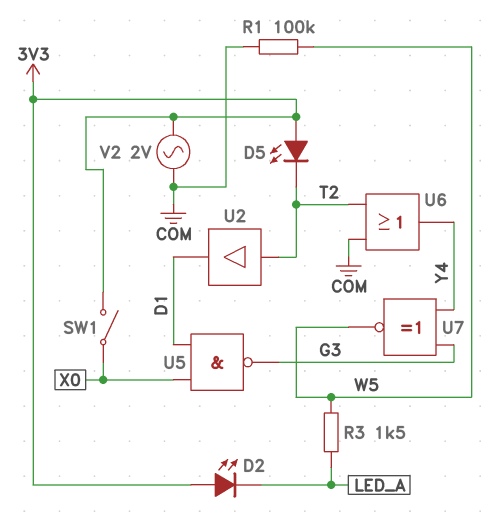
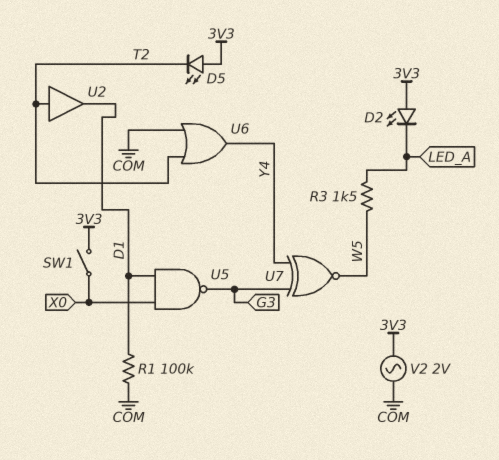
R1: 100k (COM, W5) -> 100k (COM, D1)

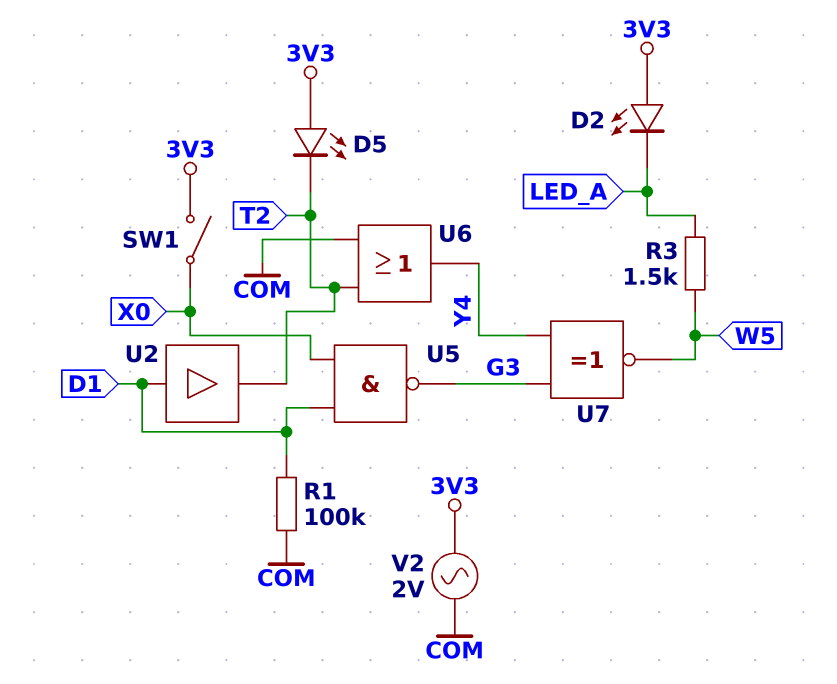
U2: buffer (in T2, out D1) -> buffer (in D1, out T2)

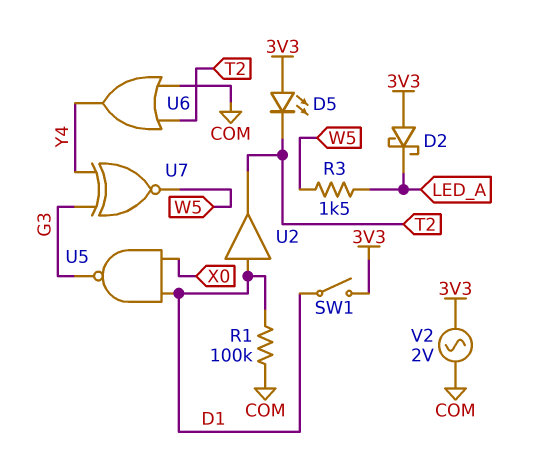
D2: LED (A 3V3, K LED_A) -> schottky (A 3V3, K LED_A)
SW1: switch (3V3, X0) -> switch (3V3, D1)

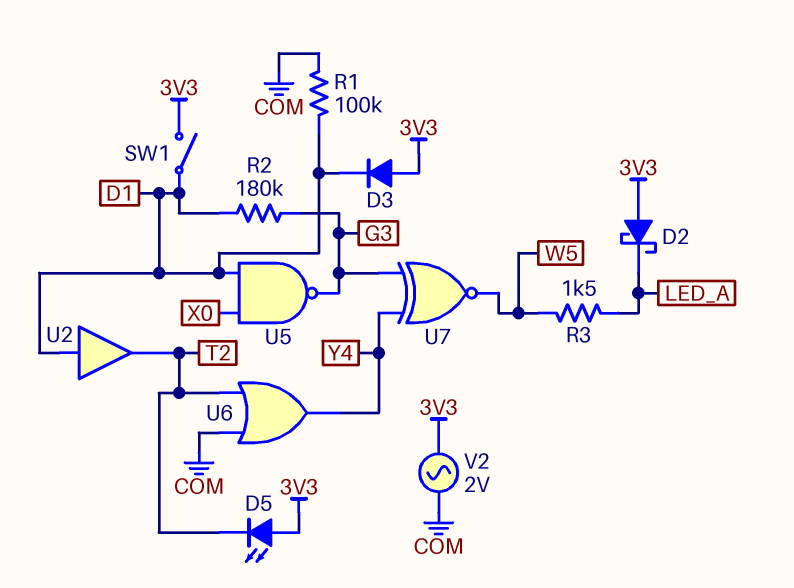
D3: none -> diode (A 3V3, K D1)
R2: none -> 180k (D1, G3)

